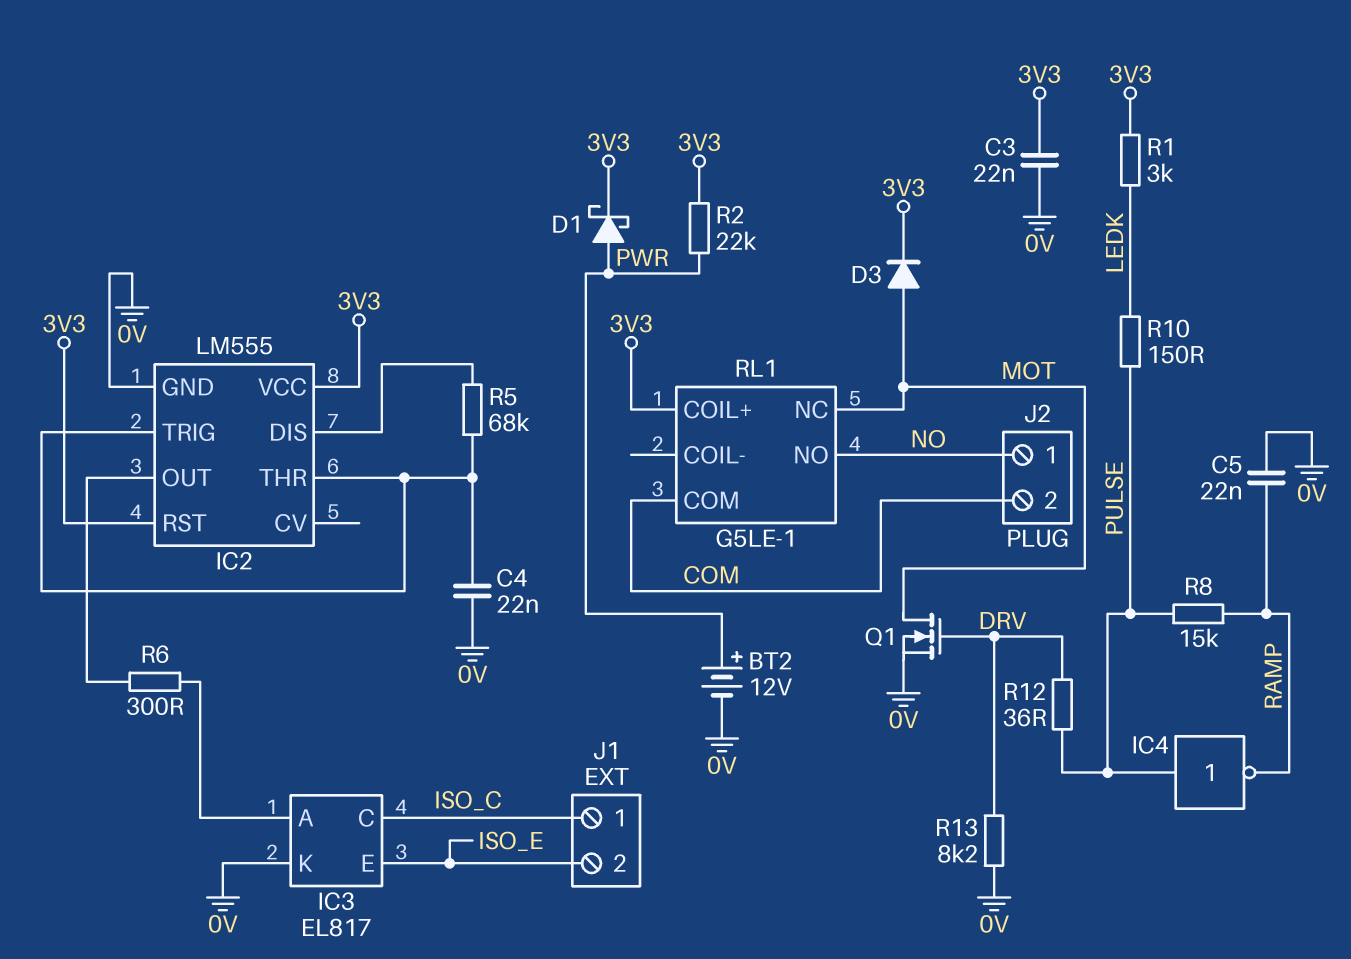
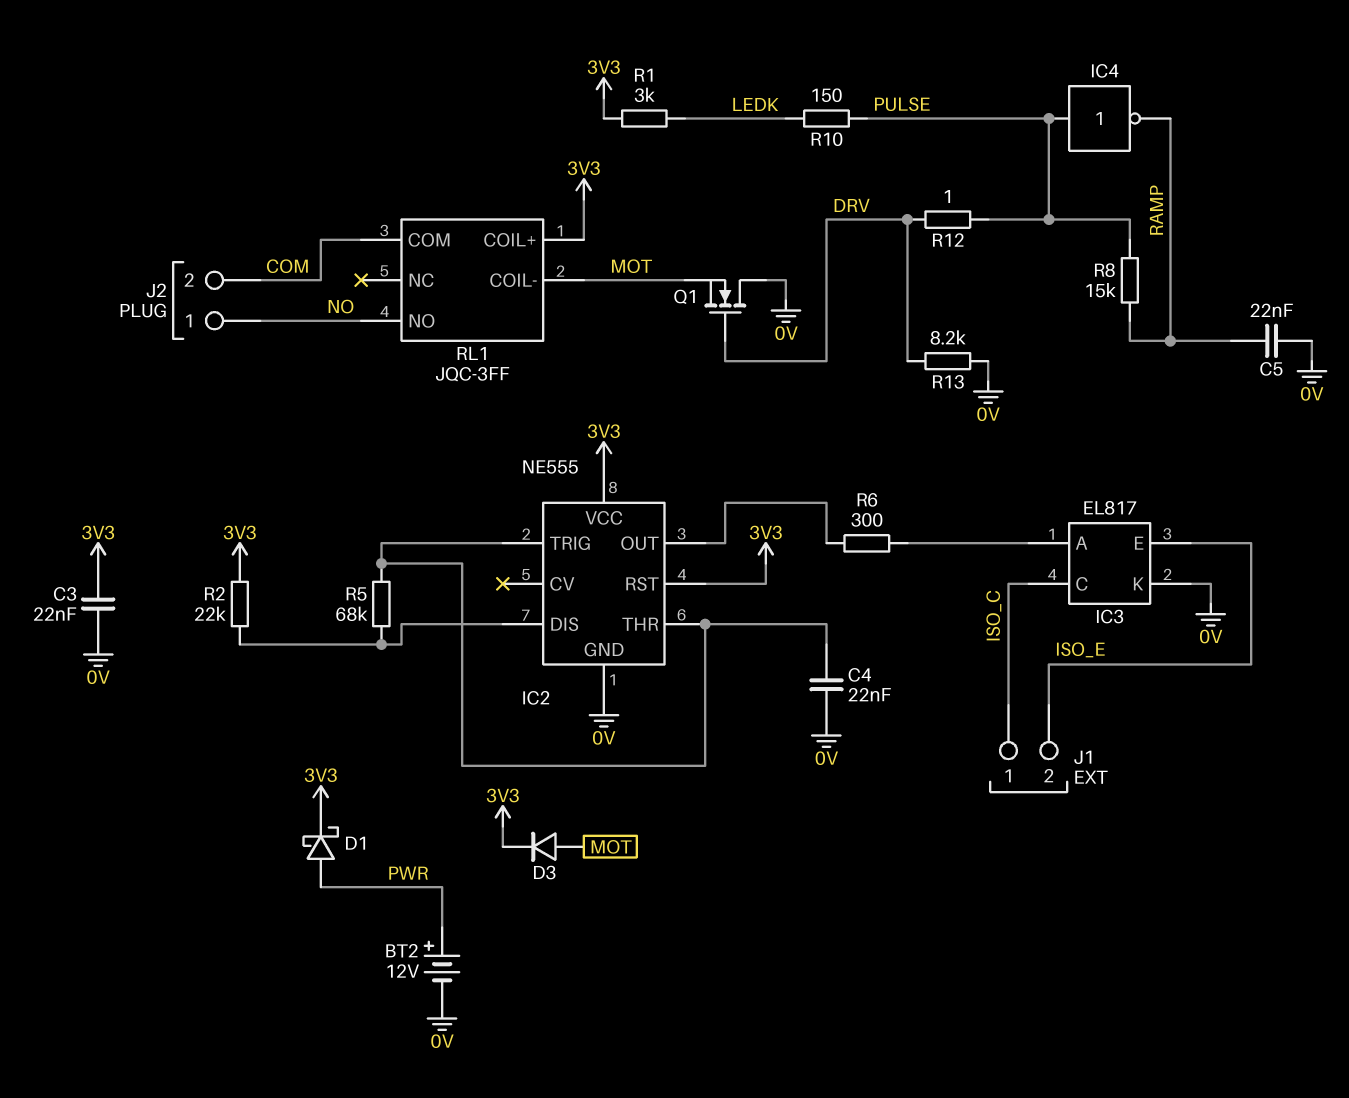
IC2: LM555 -> NE555
Q1: NMOS (G DRV, D MOT, S 0V) -> NMOS (G DRV, D 0V, S MOT)
R2: 22k (3V3, PWR) -> 22k (3V3, IC2/DIS)
R12: 36 (DRV, PULSE) -> 1 (DRV, PULSE)
RL1: G5LE-1 -> JQC-3FF
RL1 pin COIL-: none -> MOT
RL1 pin NC: MOT -> none

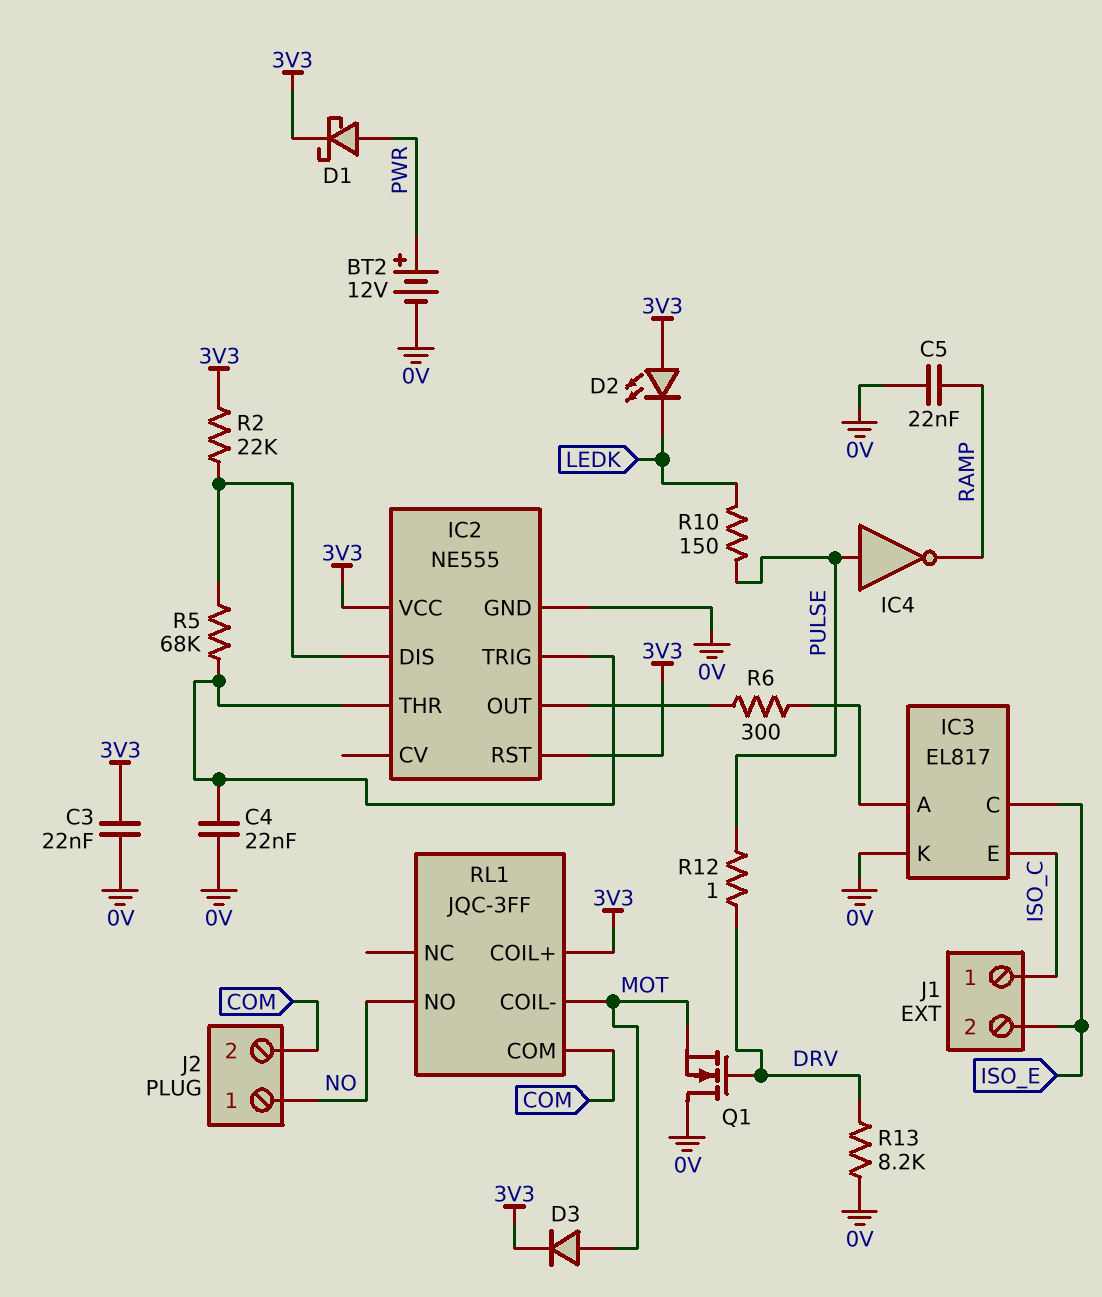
D2: none -> LED (A 3V3, K LEDK)
IC3 pin C: ISO_C -> ISO_E
IC3 pin E: ISO_E -> ISO_C
R1: 3k (3V3, LEDK) -> none
R8: 15k (PULSE, RAMP) -> none

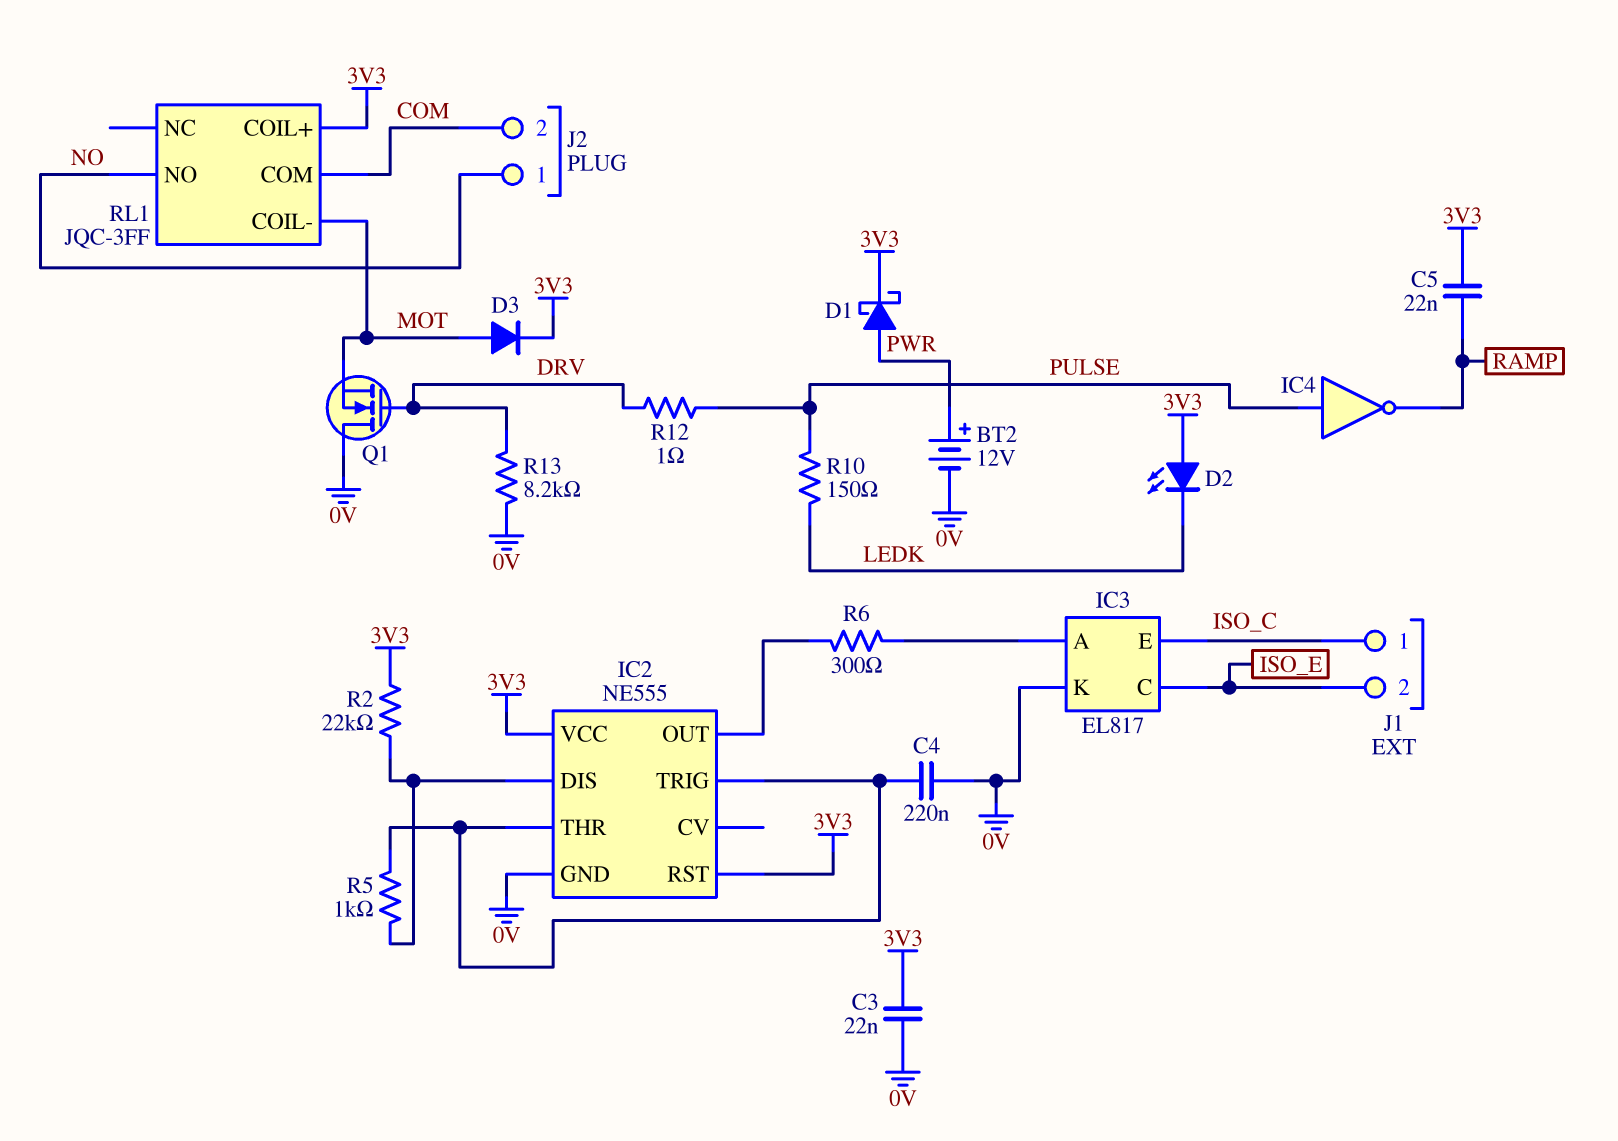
C4: 22nF (0V, IC2/THR) -> 220nF (0V, IC2/THR)
C5: 22nF (0V, RAMP) -> 22nF (3V3, RAMP)
R5: 68k (IC2/DIS, IC2/THR) -> 1k (IC2/DIS, IC2/THR)

